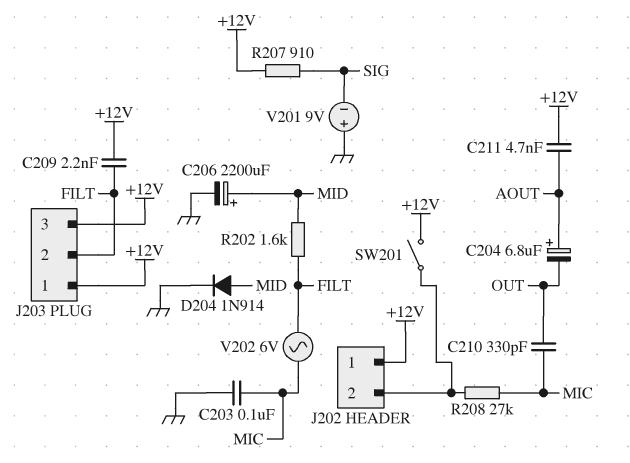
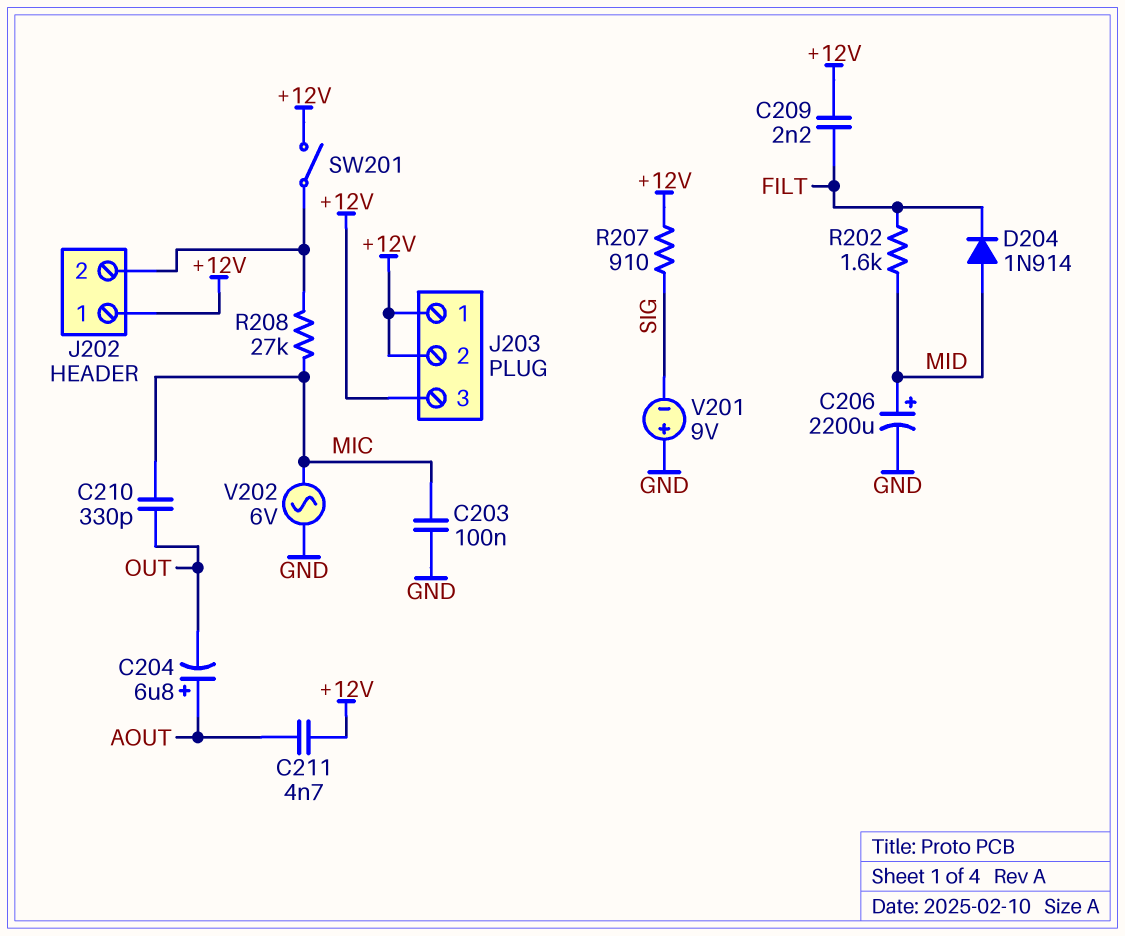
D204: diode 1N914 (A MID, K GND) -> diode 1N914 (A MID, K FILT)
J203 pin 2: FILT -> +12V
V202: AC 6V (FILT, MIC) -> AC 6V (GND, MIC)

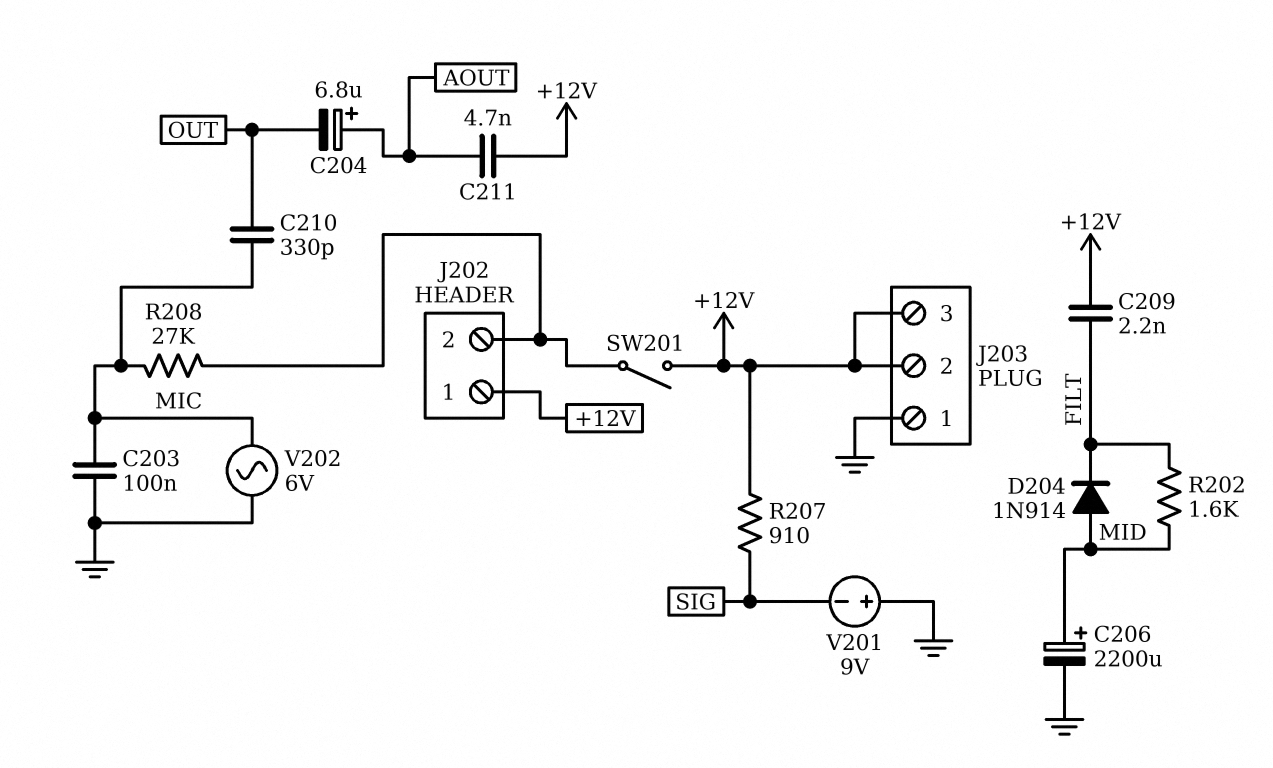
J203 pin 1: +12V -> GND

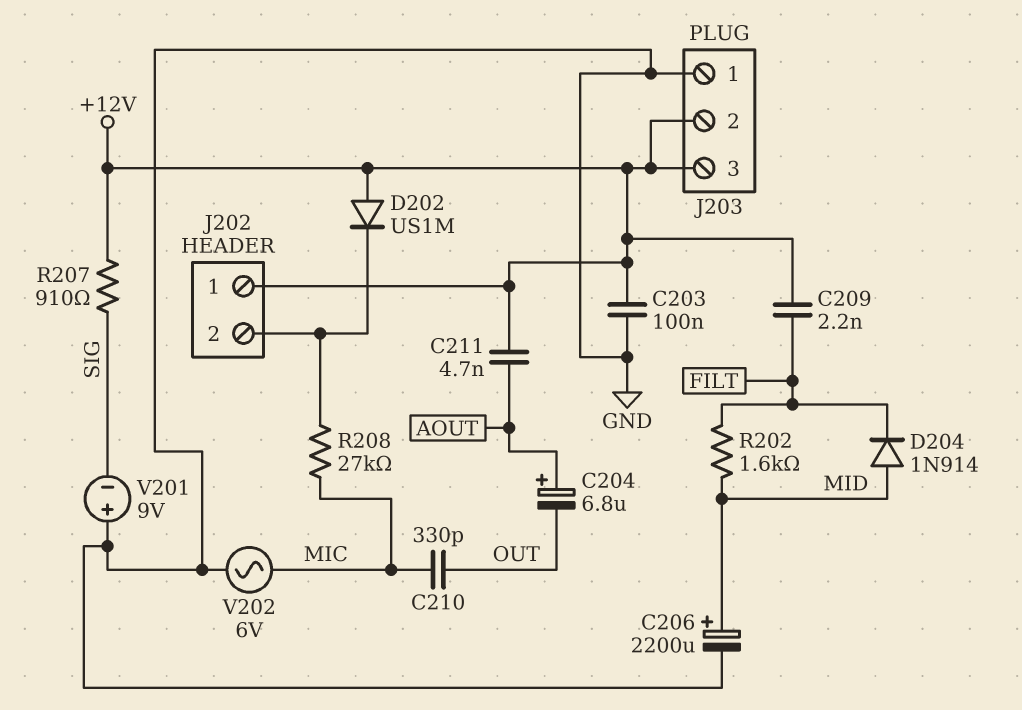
C203: 100nF (GND, MIC) -> 100nF (+12V, GND)
D202: none -> diode US1M (A +12V, K J202/2)
SW201: switch (+12V, J202/2) -> none

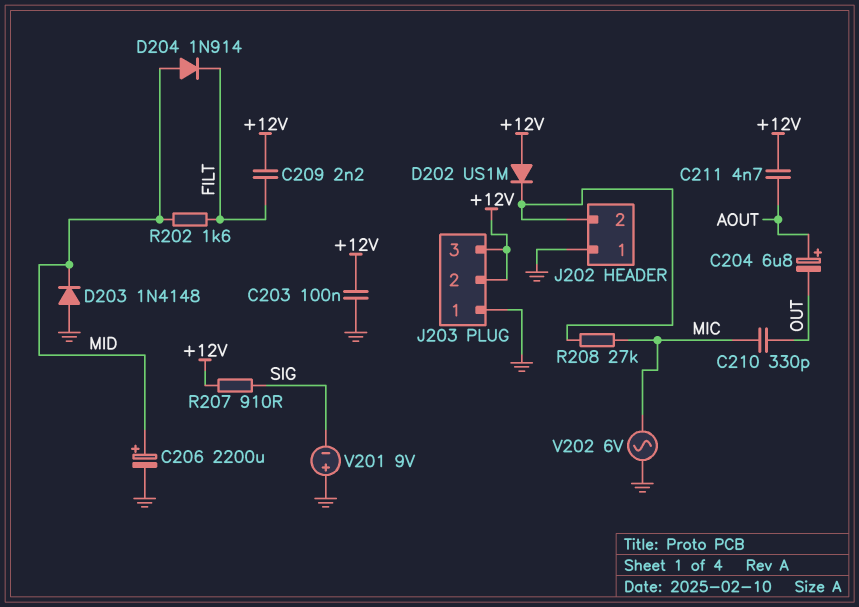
D203: none -> diode 1N4148 (A GND, K MID)
J202 pin 1: +12V -> GND

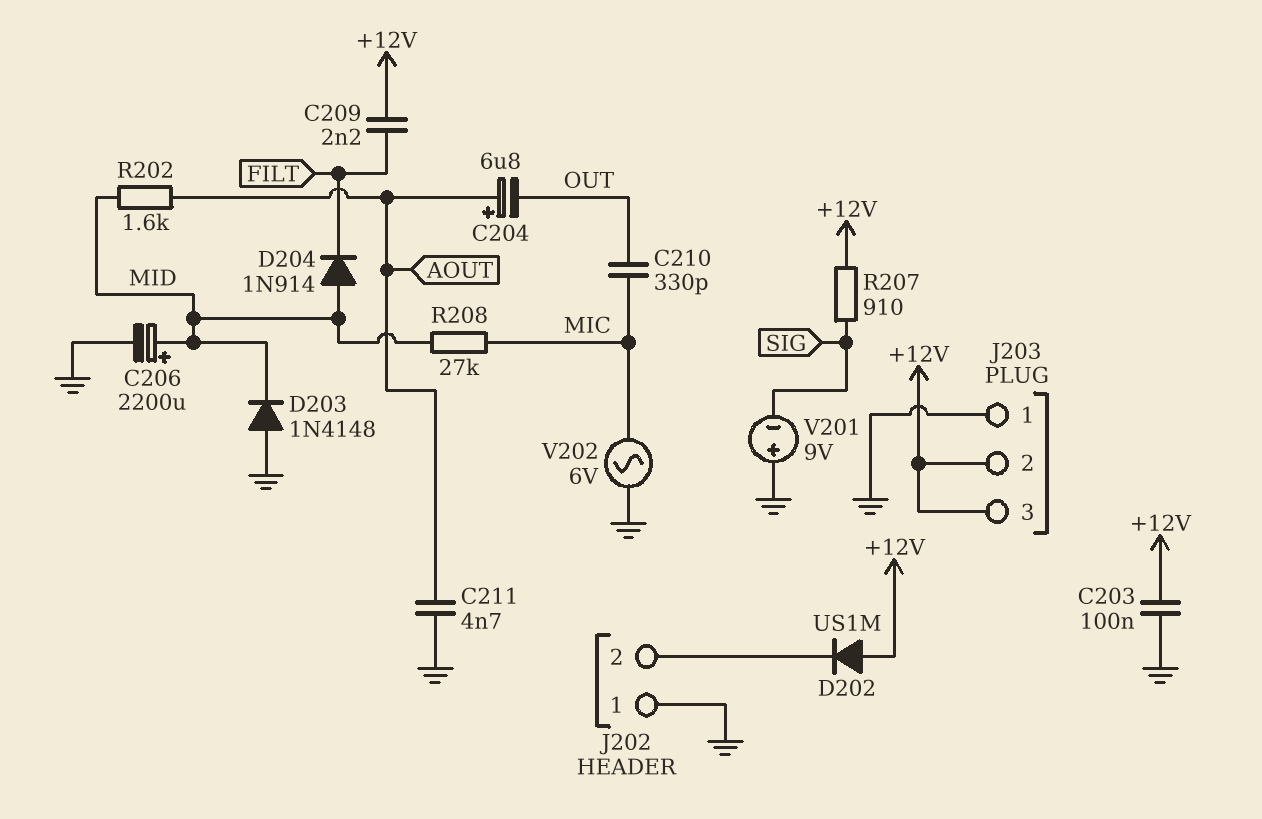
C211: 4.7nF (+12V, AOUT) -> 4.7nF (AOUT, GND)
R202: 1.6k (FILT, MID) -> 1.6k (AOUT, MID)
R208: 27k (J202/2, MIC) -> 27k (MIC, MID)

